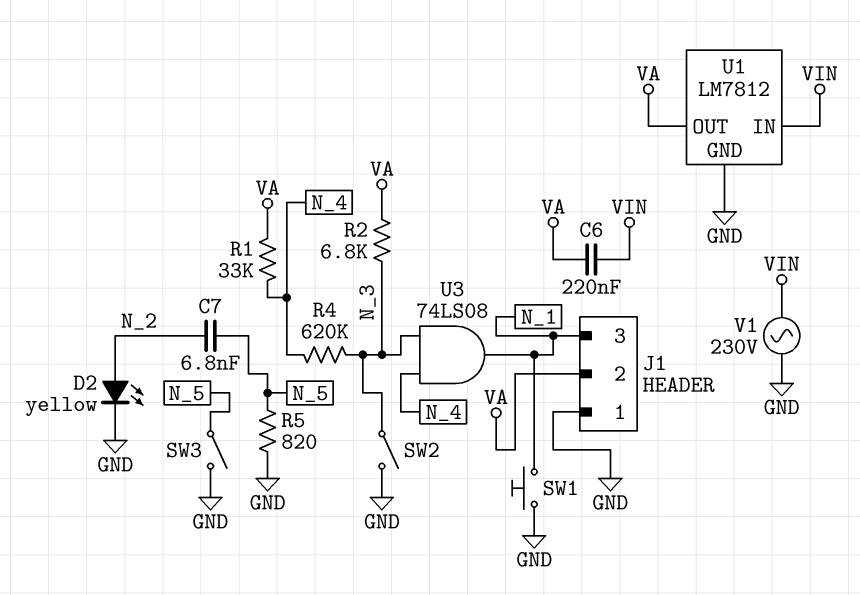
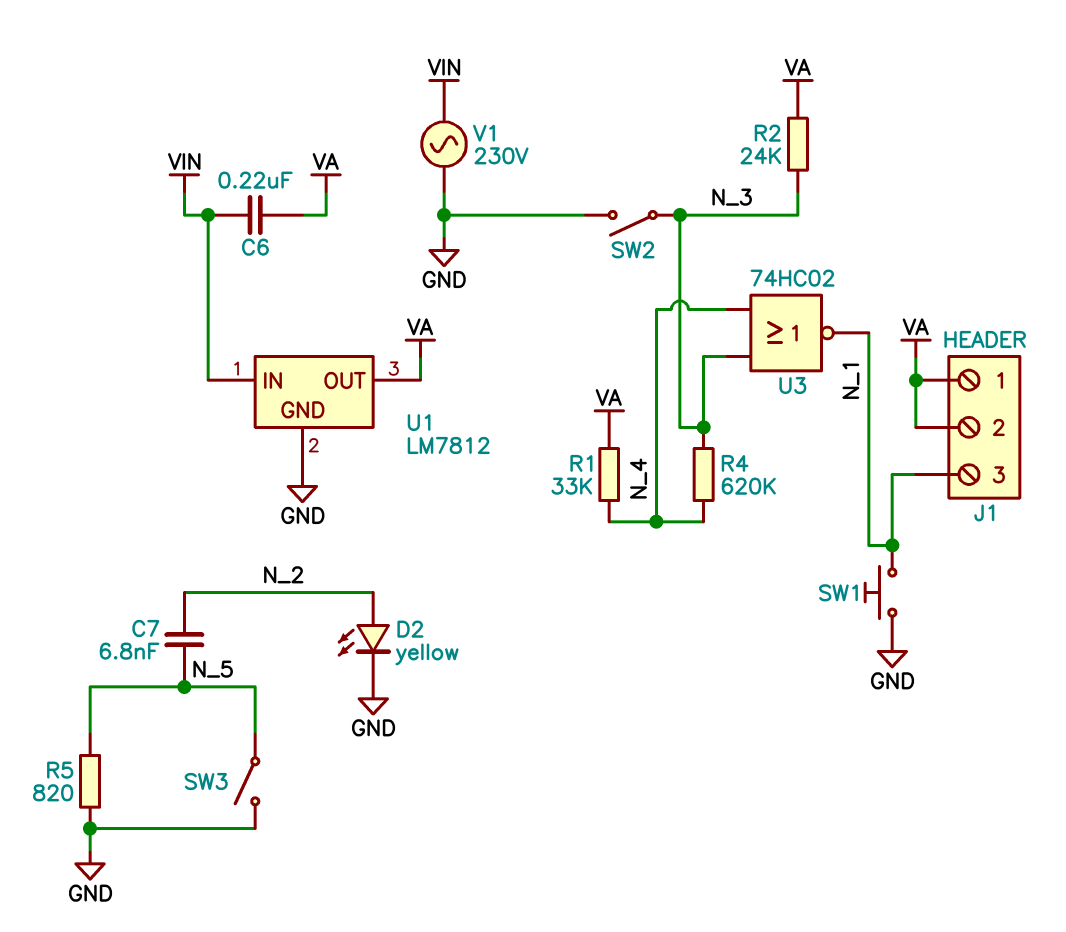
J1 pin 1: GND -> VA
R2: 6.8k (N_3, VA) -> 24k (N_3, VA)
U3: AND 74LS08 (in N_3, in N_4, out N_1) -> NOR 74HC02 (in N_3, in N_4, out N_1)

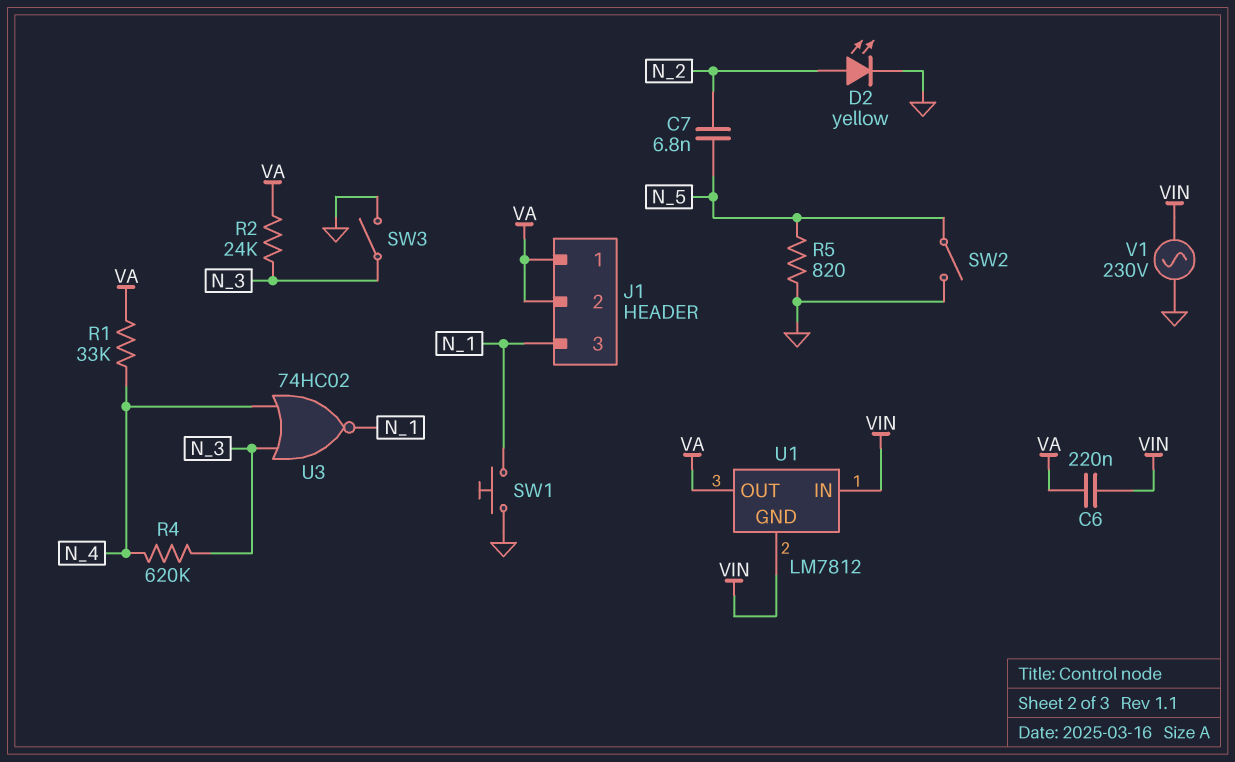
SW2: switch (GND, N_3) -> switch (GND, N_5)
SW3: switch (GND, N_5) -> switch (GND, N_3)
U1 pin GND: GND -> VIN

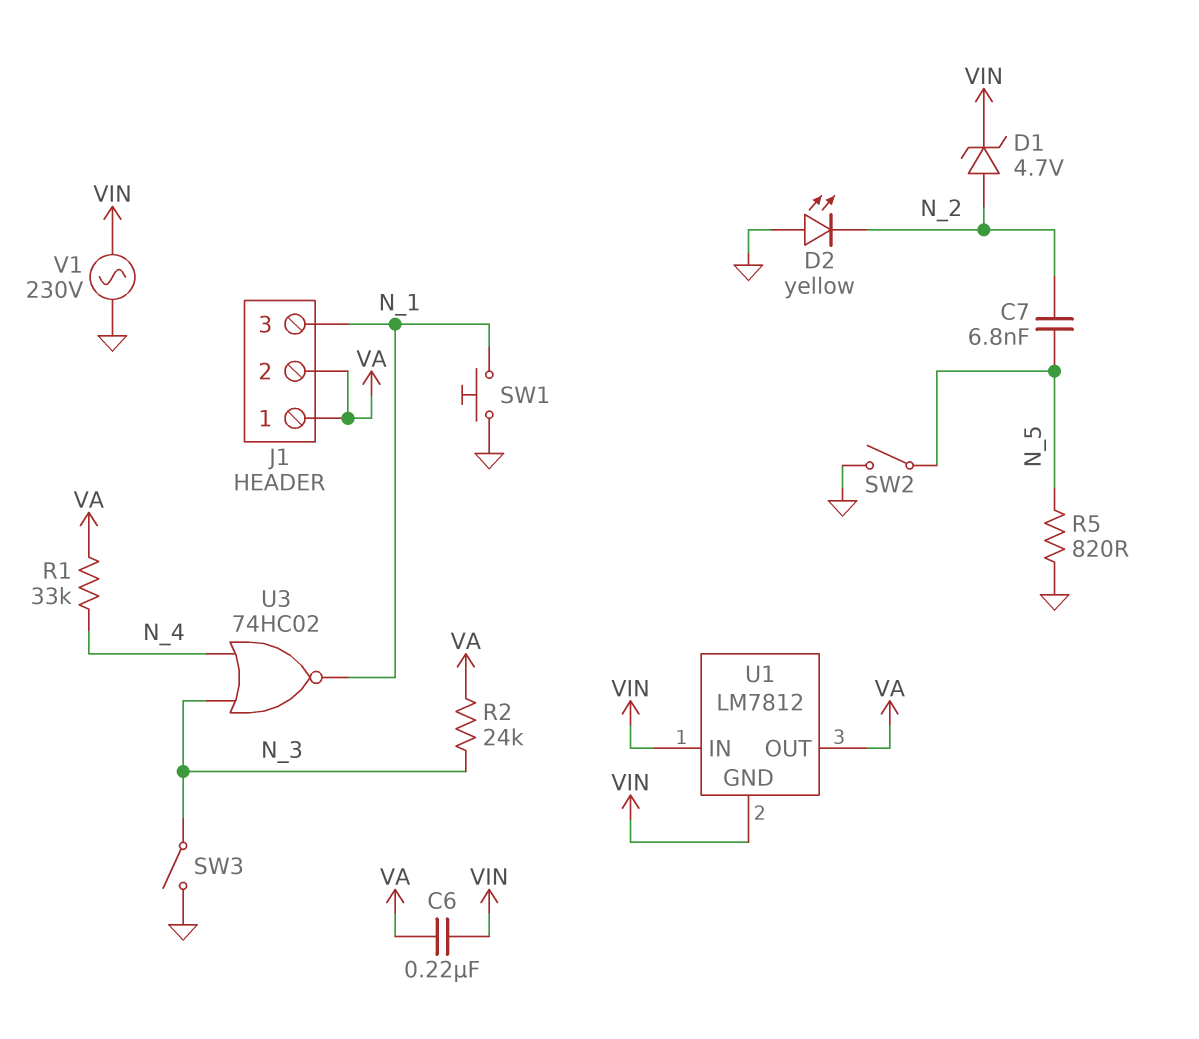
D1: none -> zener 4.7V (A N_2, K VIN)
D2: LED yellow (A N_2, K GND) -> LED yellow (A GND, K N_2)
R4: 620k (N_3, N_4) -> none

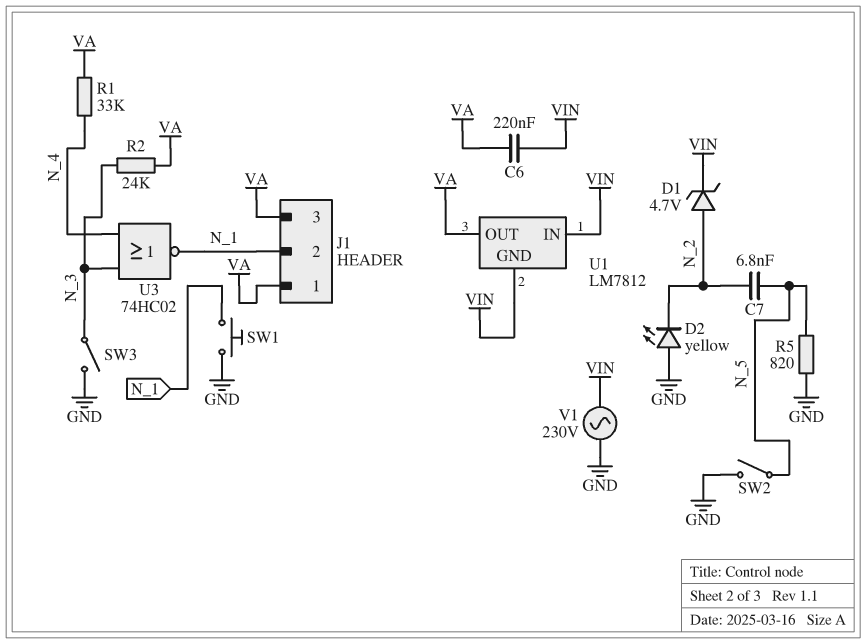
J1 pin 2: VA -> N_1
J1 pin 3: N_1 -> VA

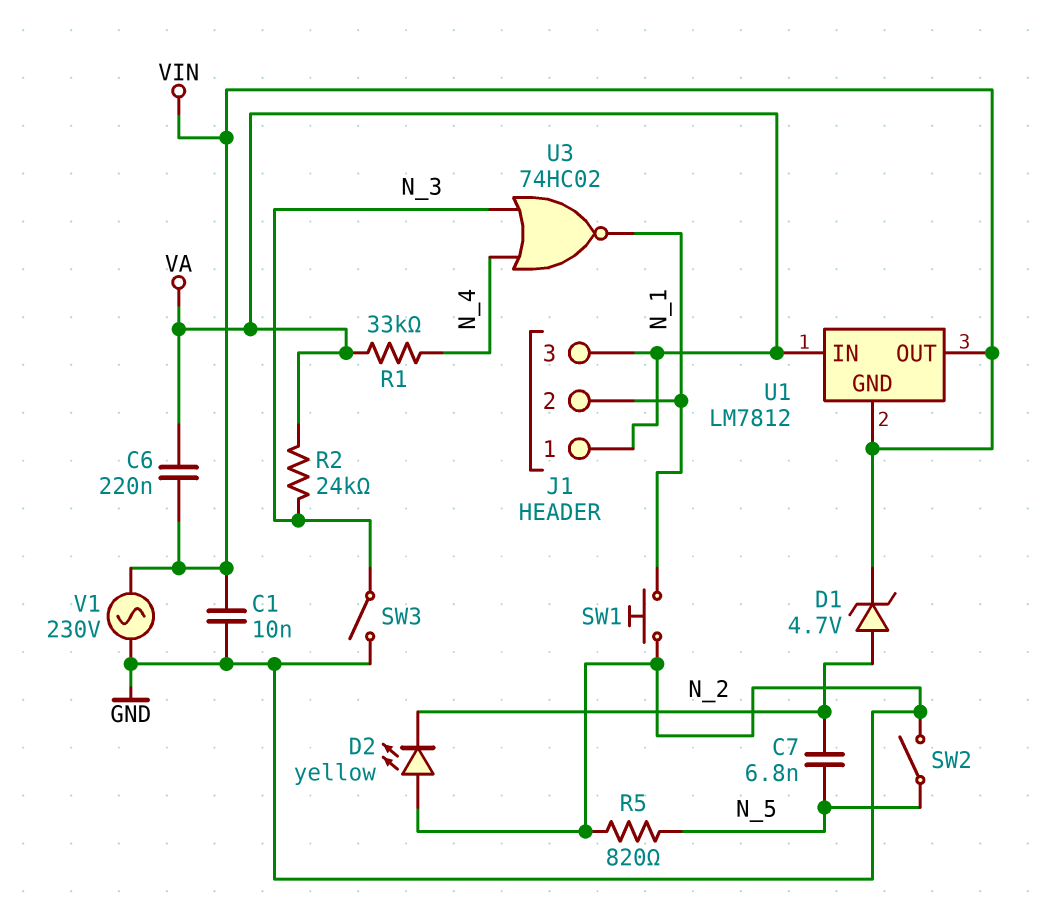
C1: none -> 10nF (GND, VIN)
U1 pin IN: VIN -> VA
U1 pin OUT: VA -> VIN

